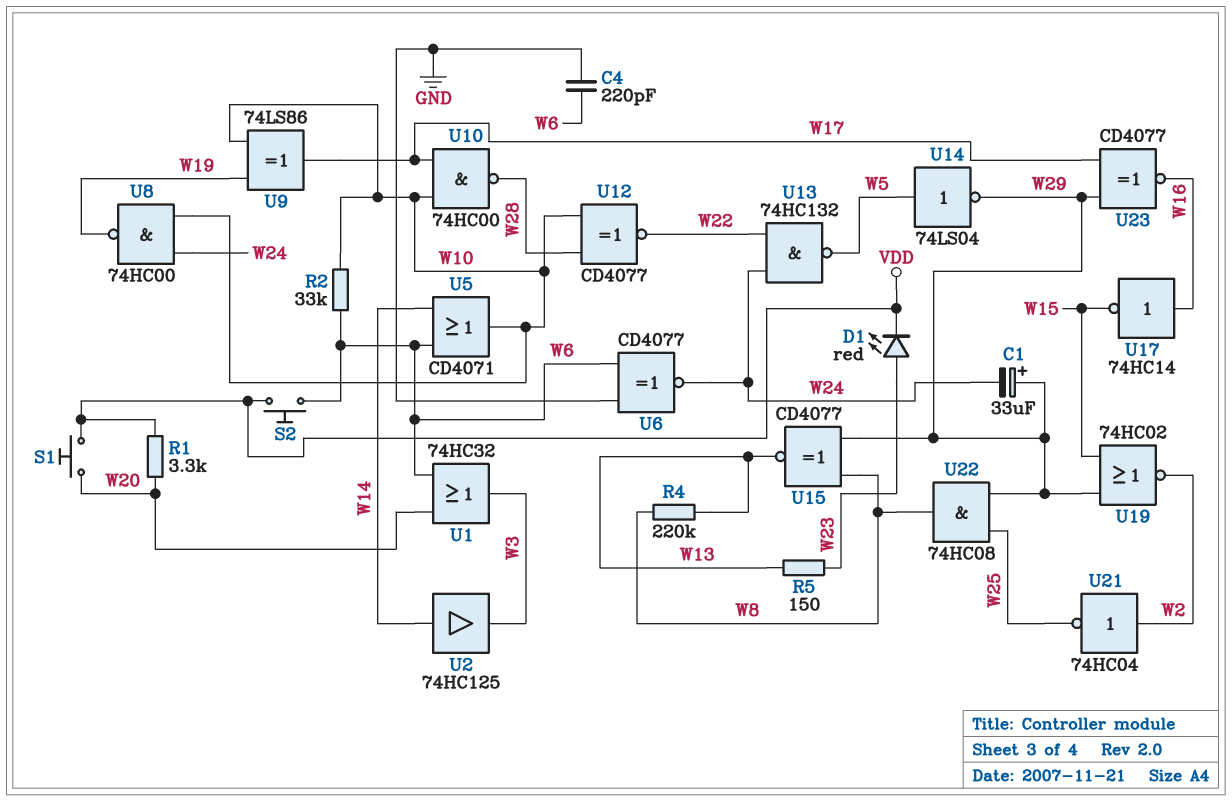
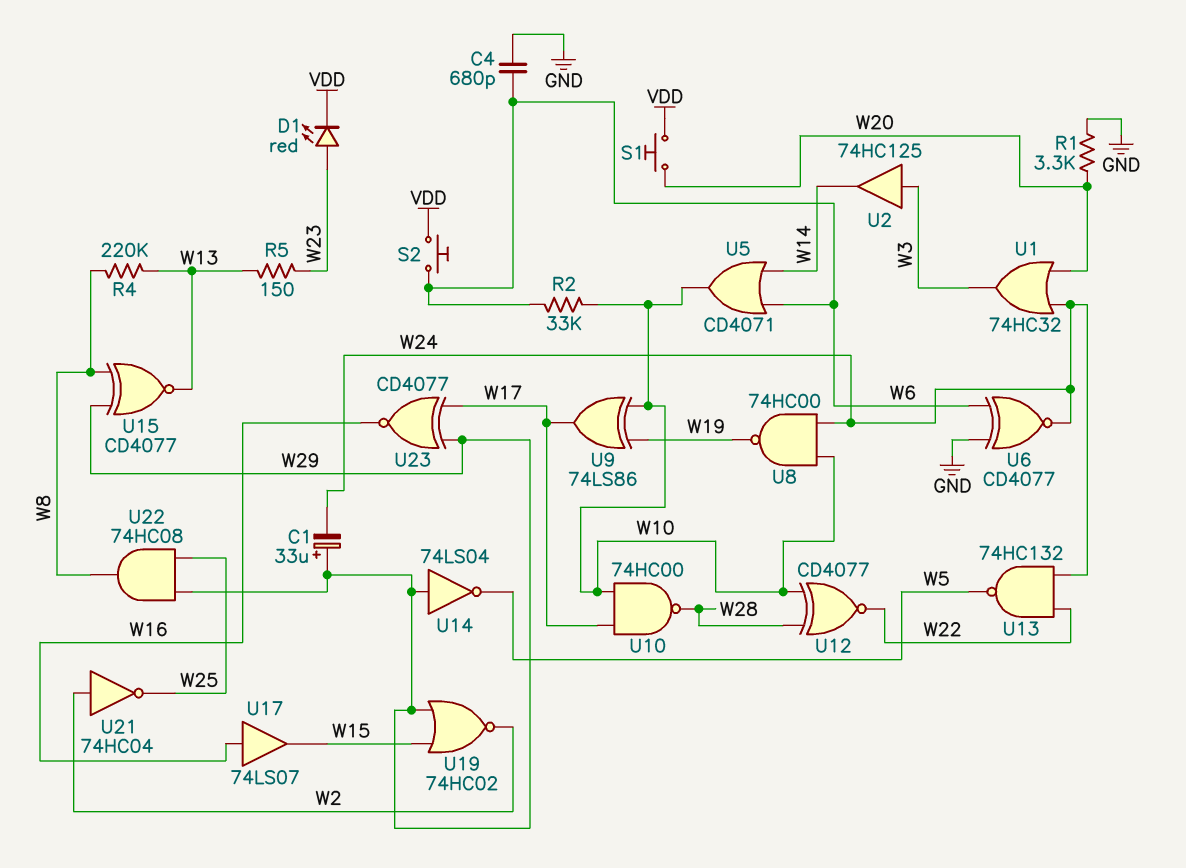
C4: 220pF (GND, W6) -> 680pF (GND, W6)
R1: 3.3k (VDD, W20) -> 3.3k (GND, W20)
U1: OR 74HC32 (in W6, in W20, out W3) -> OR 74HC32 (in W20, in W24, out W3)
U2: buffer 74HC125 (in W14, out W3) -> buffer 74HC125 (in W3, out W14)
U14: NOT 74LS04 (in W5, out W29) -> NOT 74LS04 (in W29, out W5)
U17: NOT 74HC14 (in W16, out W15) -> buffer 74LS07 (in W16, out W15)

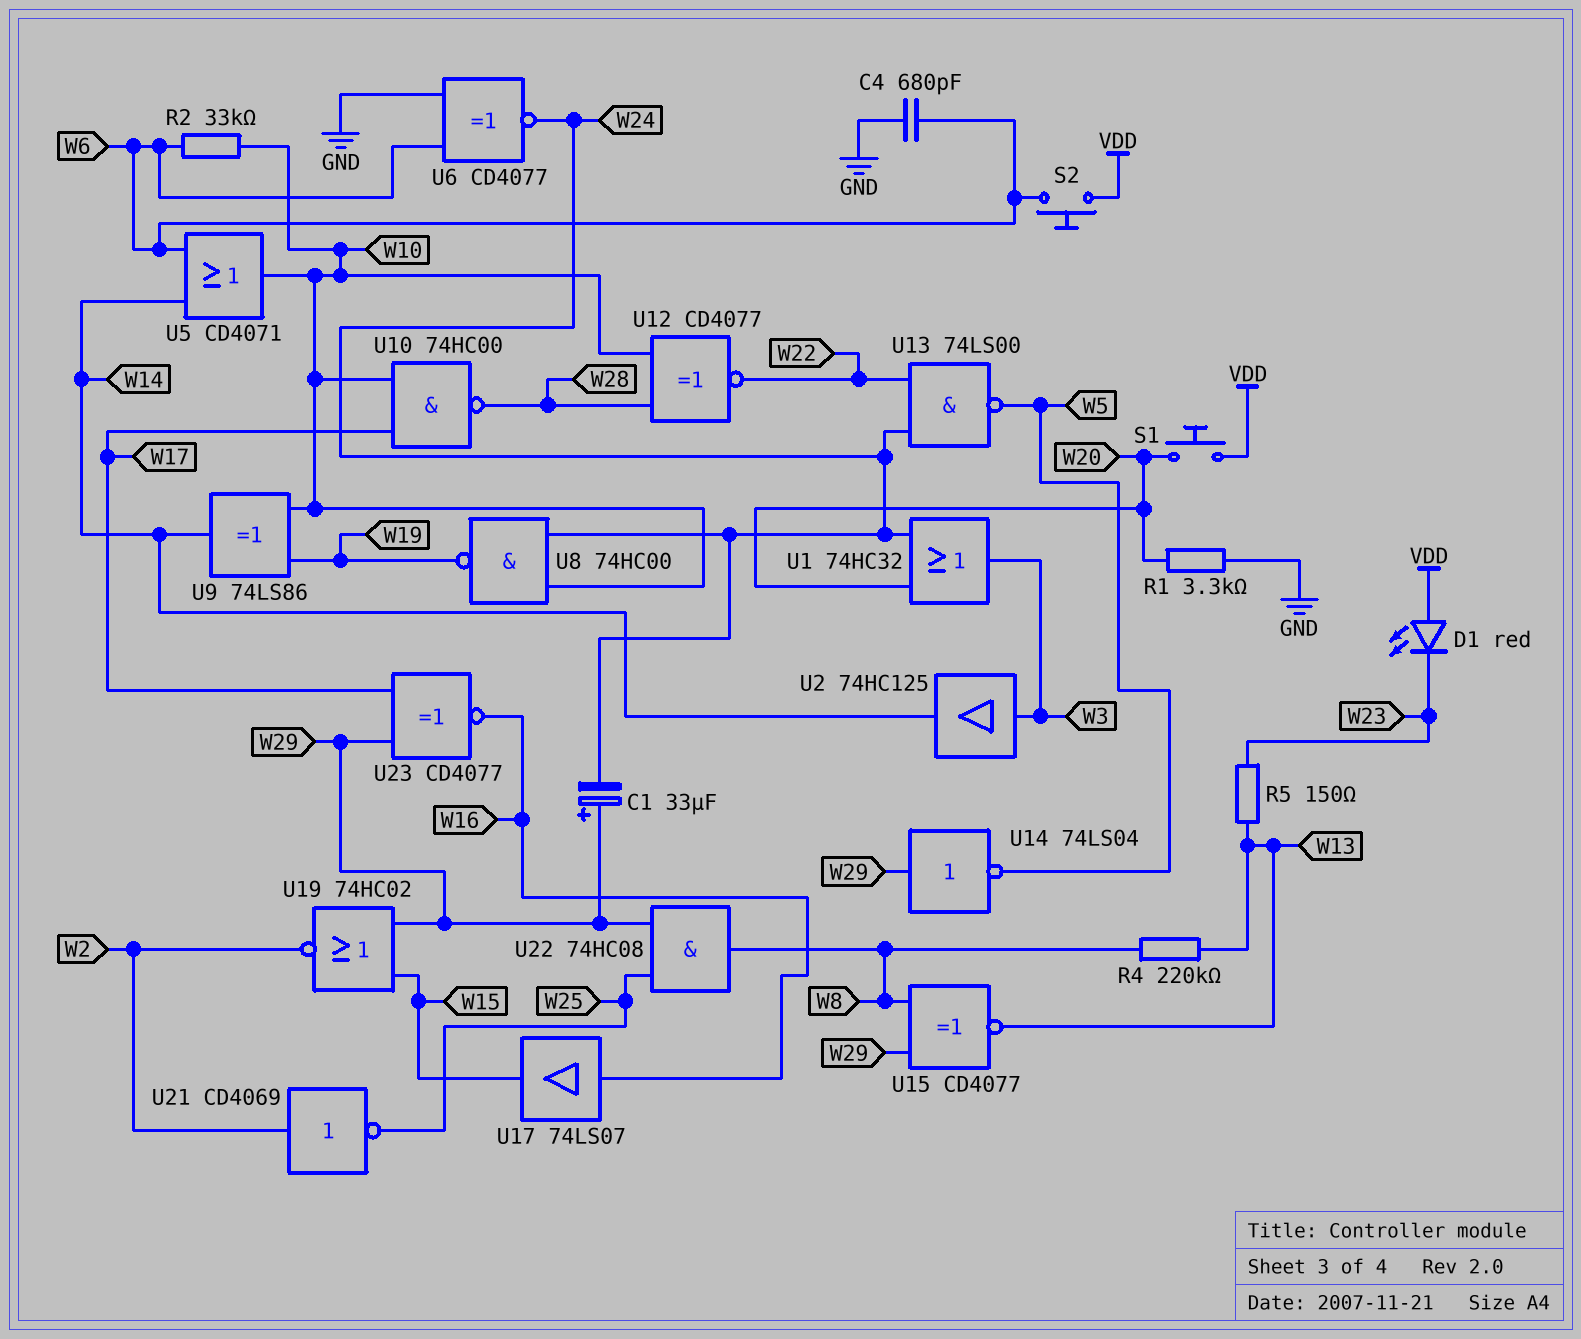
D1: LED red (A W23, K VDD) -> LED red (A VDD, K W23)
U9: XOR 74LS86 (in W10, in W19, out W17) -> XOR 74LS86 (in W10, in W19, out W14)
U13: NAND 74HC132 (in W22, in W24, out W5) -> NAND 74LS00 (in W22, in W24, out W5)
U21: NOT 74HC04 (in W2, out W25) -> NOT CD4069 (in W2, out W25)

